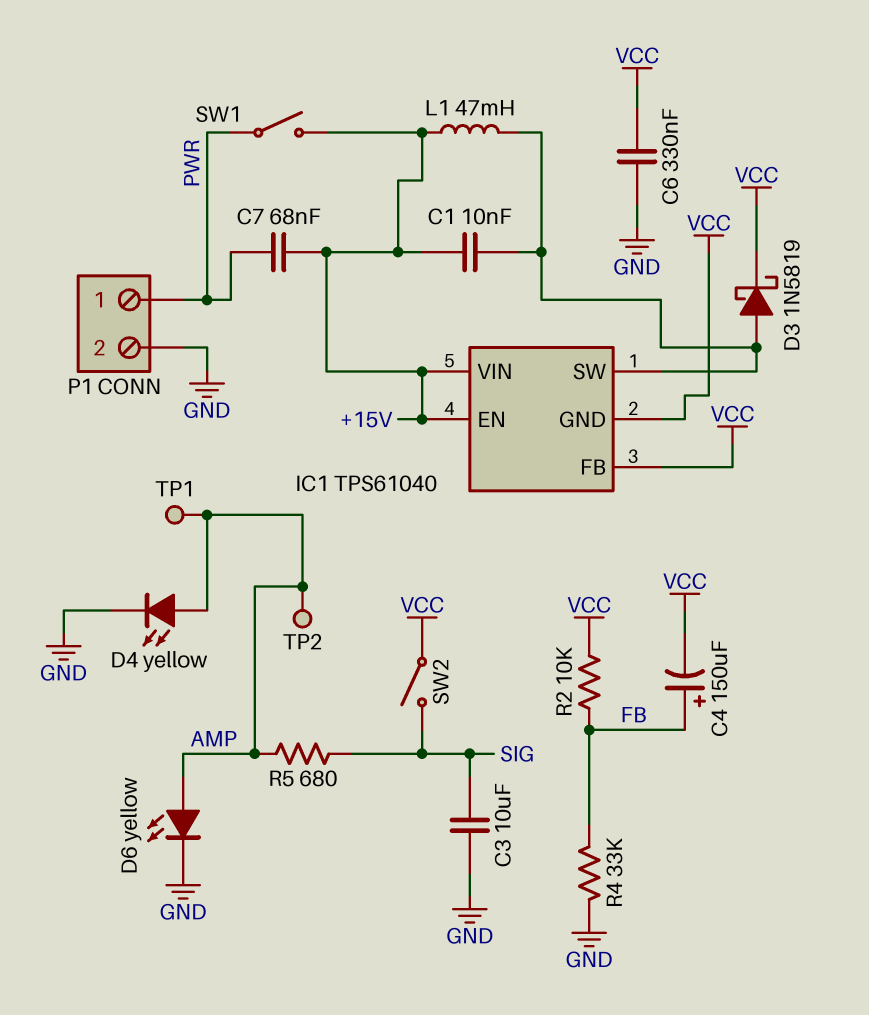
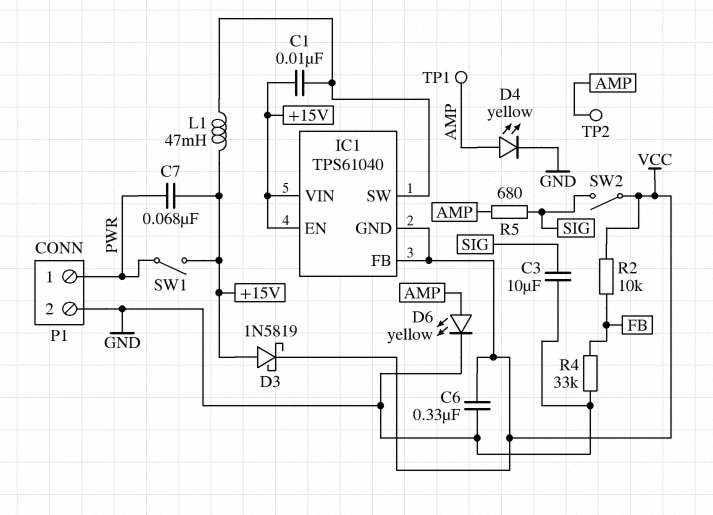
C4: 150uF (plus FB, minus VCC) -> none
D3: schottky 1N5819 (A IC1/SW, K VCC) -> schottky 1N5819 (A +15V, K VCC)

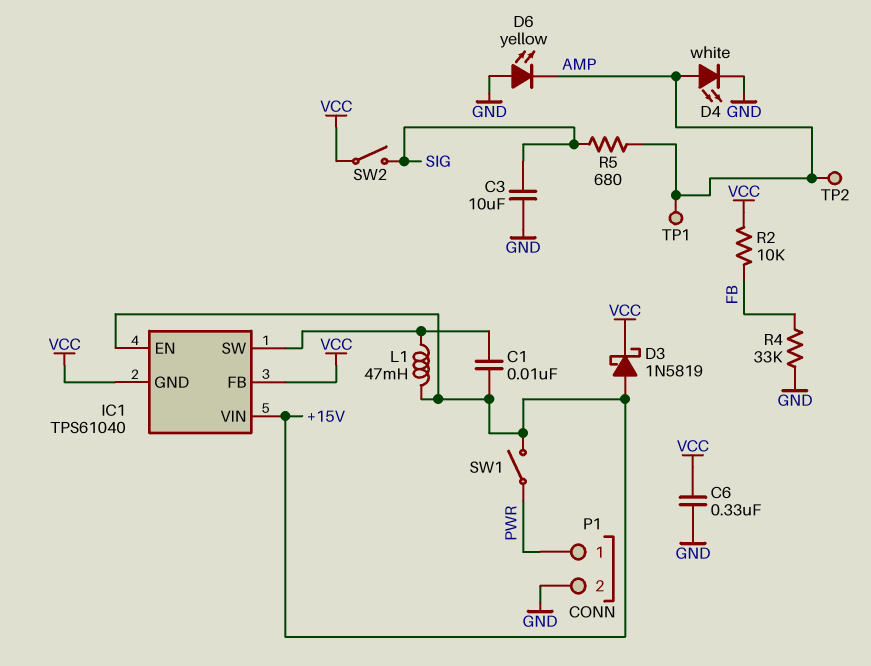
C7: 68nF (+15V, PWR) -> none
D4: LED yellow (A AMP, K GND) -> LED white (A AMP, K GND)
D6: LED yellow (A AMP, K GND) -> LED yellow (A GND, K AMP)

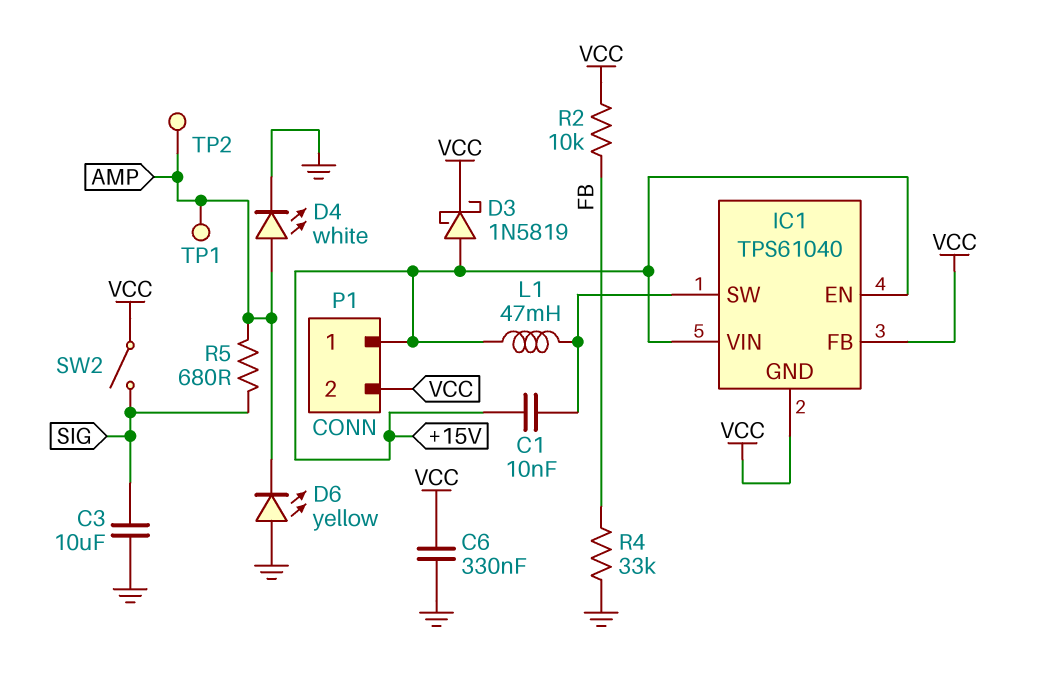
P1 pin 1: PWR -> +15V
P1 pin 2: GND -> VCC
SW1: switch (+15V, PWR) -> none

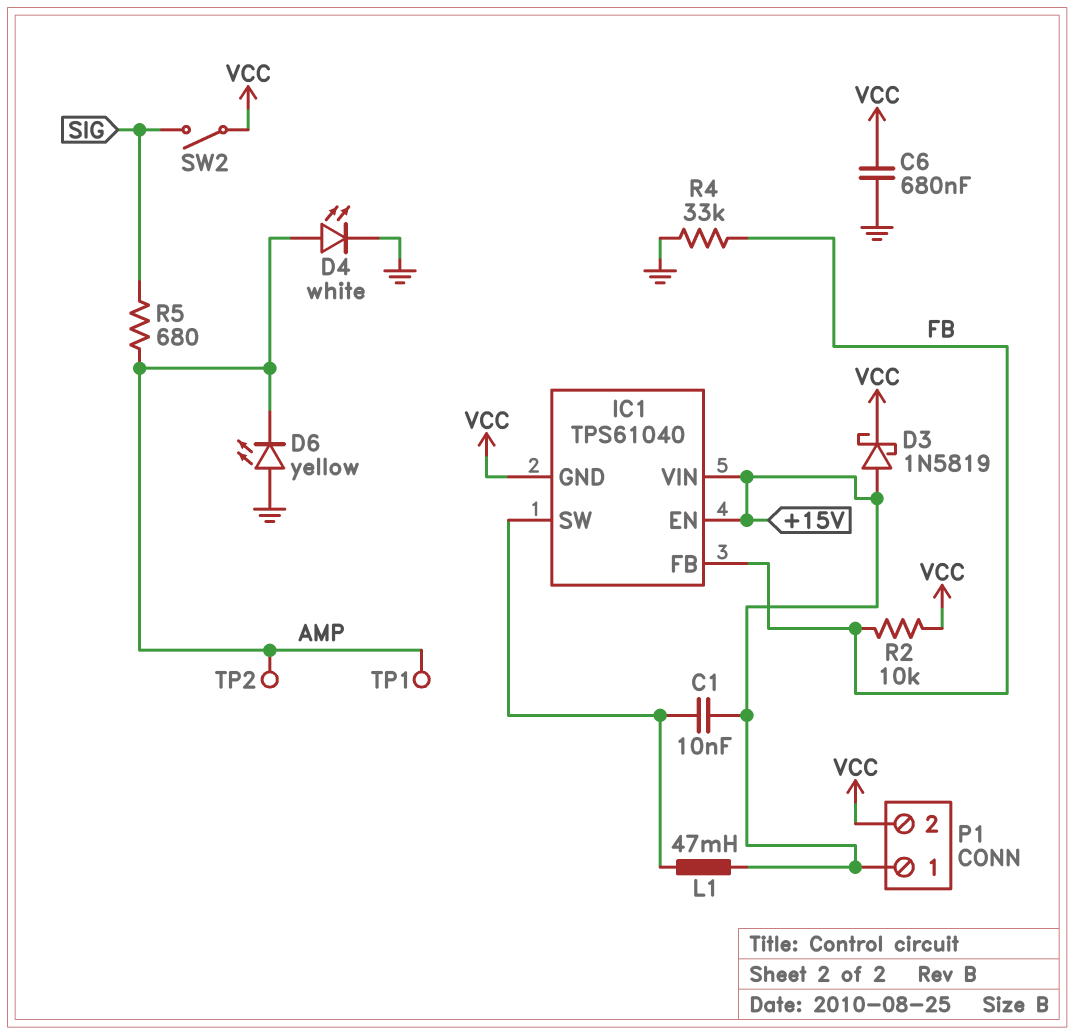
C3: 10uF (GND, SIG) -> none
C6: 330nF (GND, VCC) -> 680nF (GND, VCC)
IC1 pin FB: VCC -> FB

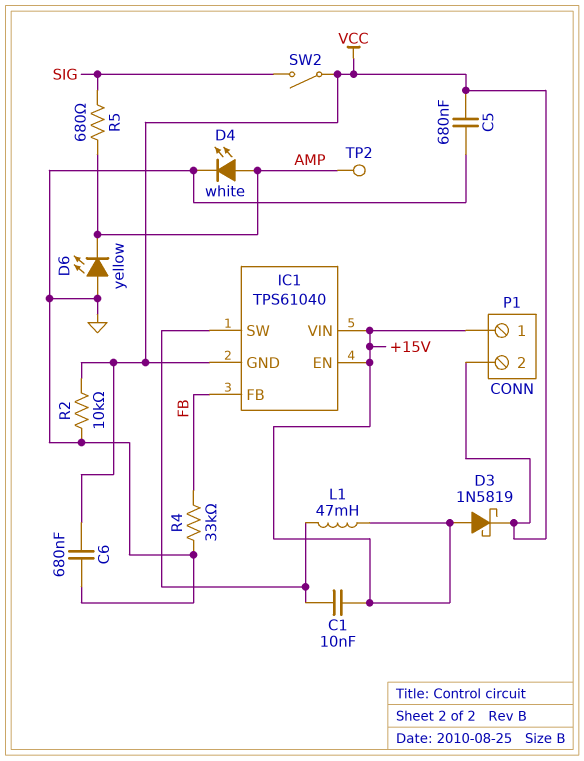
C5: none -> 680nF (GND, VCC)
R2: 10k (FB, VCC) -> 10k (GND, VCC)
TP1: test point (AMP) -> none

